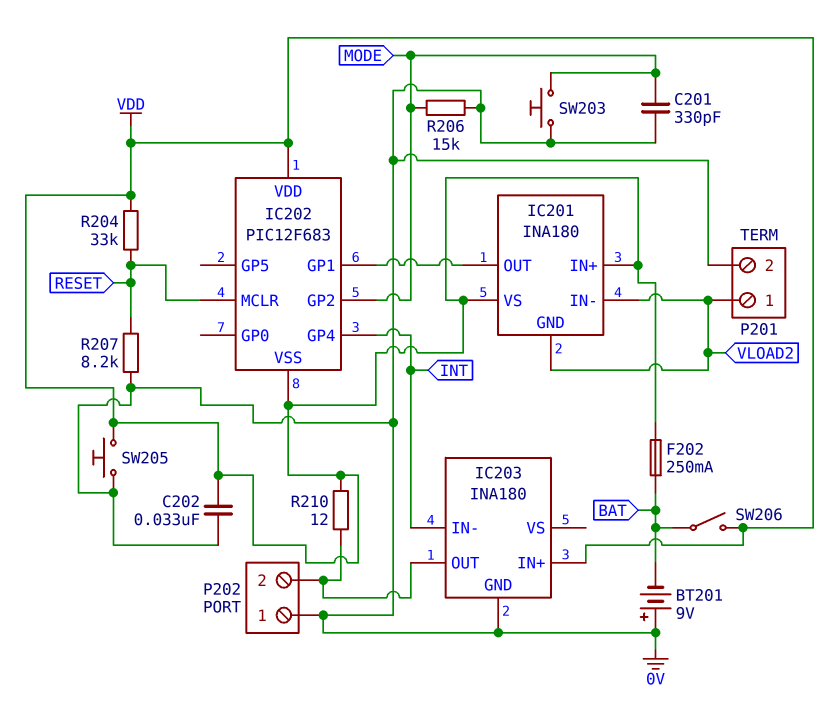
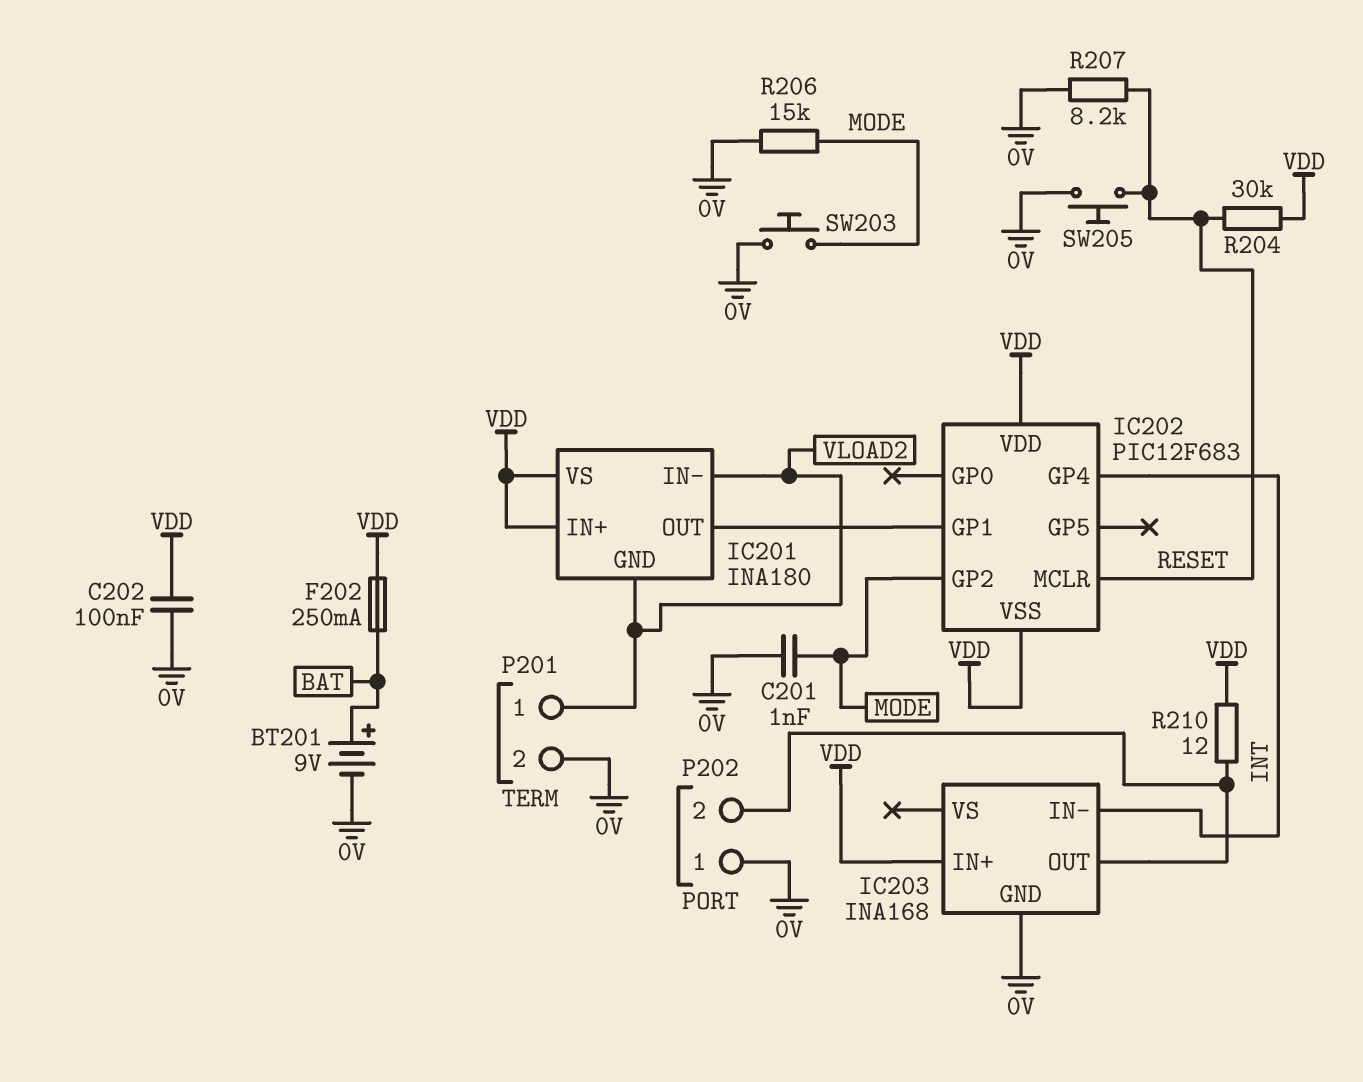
BT201: 9V (plus 0V, minus BAT) -> 9V (plus BAT, minus 0V)
C201: 330pF (0V, MODE) -> 1nF (0V, MODE)
C202: 33nF (0V, VDD) -> 100nF (0V, VDD)
IC203: INA180 -> INA168
R204: 33k (RESET, VDD) -> 30k (RESET, VDD)
SW205: button (0V, VDD) -> button (0V, RESET)
SW206: switch (BAT, VDD) -> none

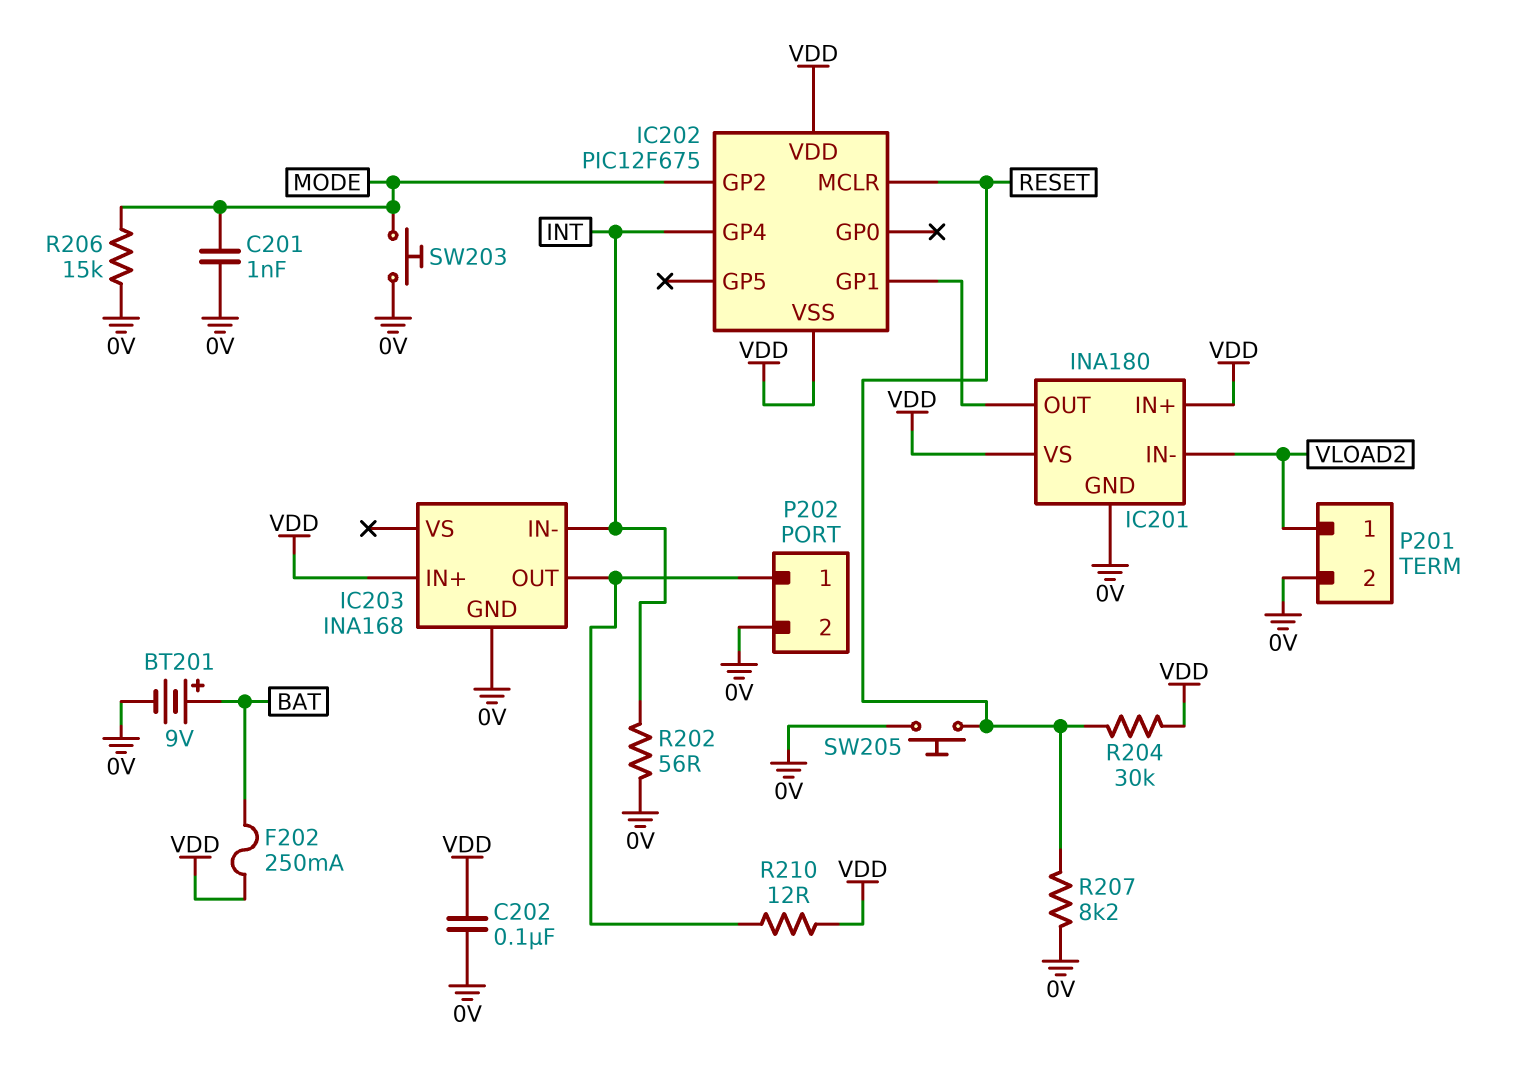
IC201 pin GND: VLOAD2 -> 0V
IC202: PIC12F683 -> PIC12F675
P202 pin 1: 0V -> IC203/OUT
P202 pin 2: IC203/OUT -> 0V
R202: none -> 56 (0V, INT)

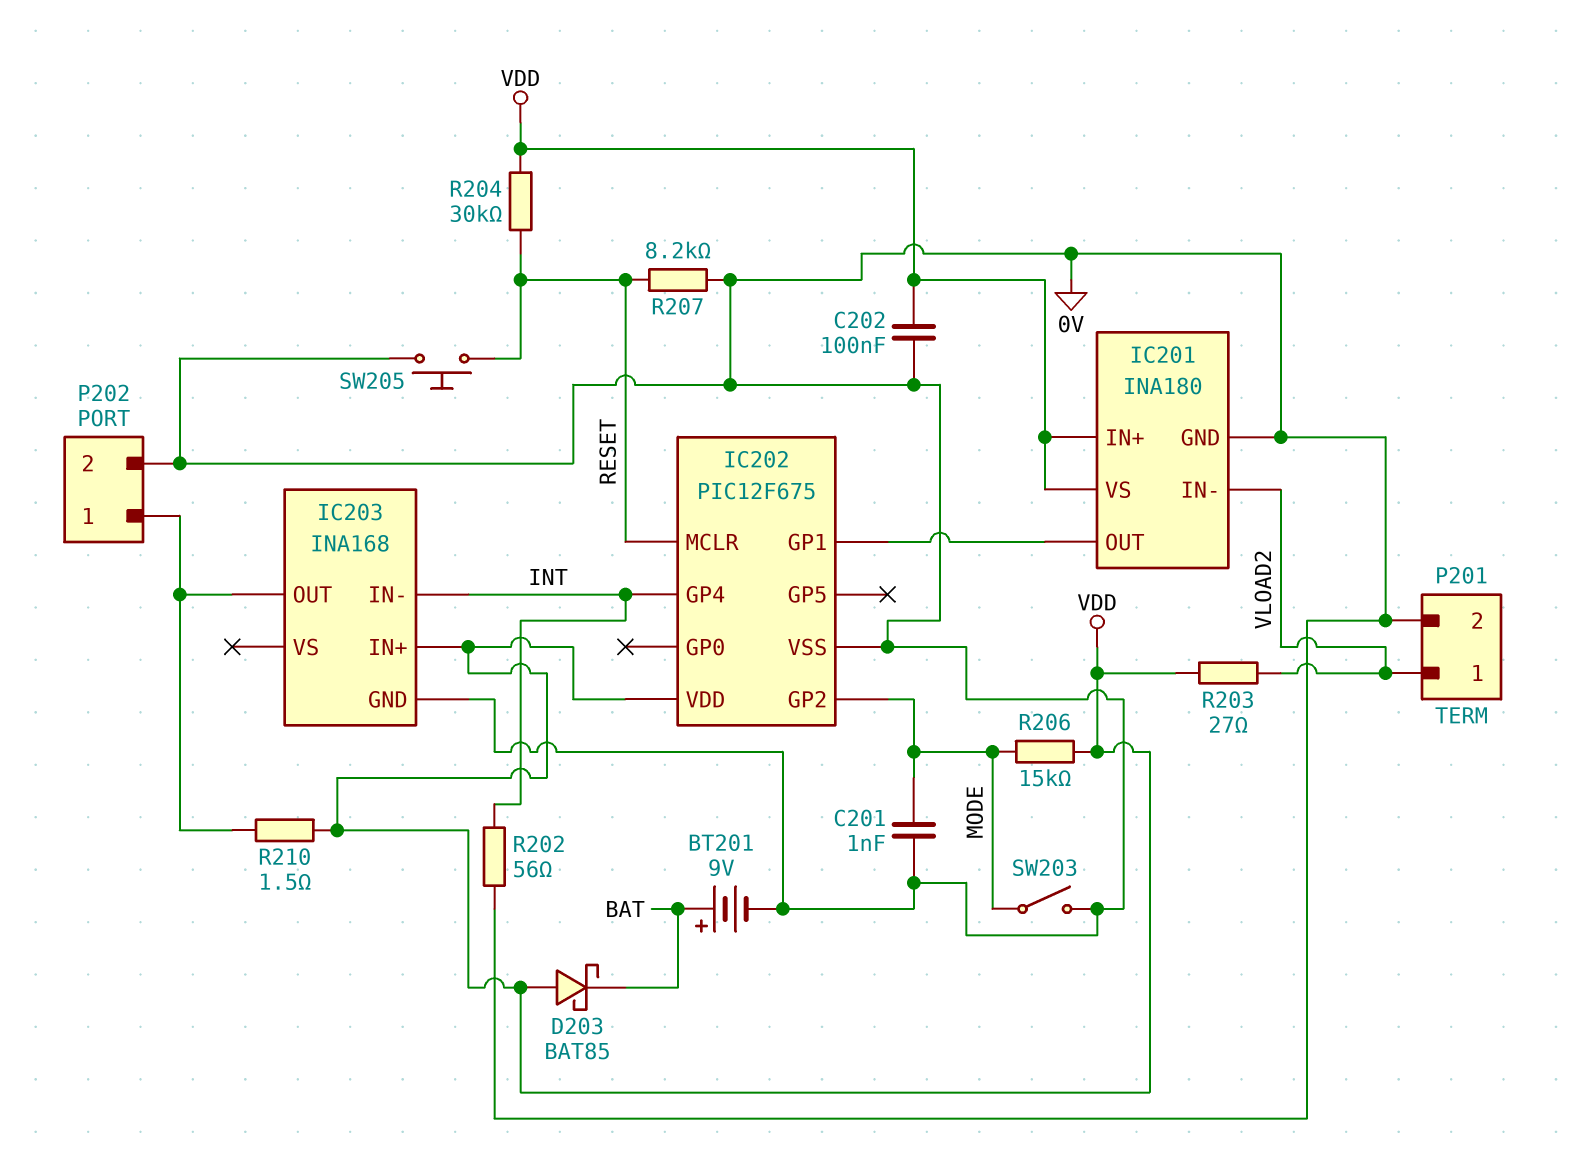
D203: none -> schottky BAT85 (A VDD, K BAT)
F202: 250mA (BAT, VDD) -> none
IC202 pin VSS: VDD -> 0V
R203: none -> 27 (VDD, VLOAD2)
R206: 15k (0V, MODE) -> 15k (MODE, VDD)
R210: 12 (IC203/OUT, VDD) -> 1.5 (IC203/OUT, VDD)
SW203: button (0V, MODE) -> switch (0V, MODE)

